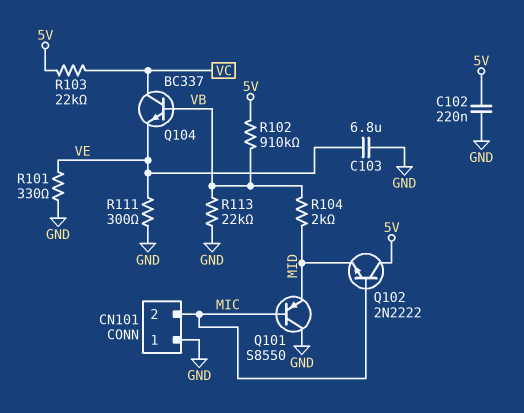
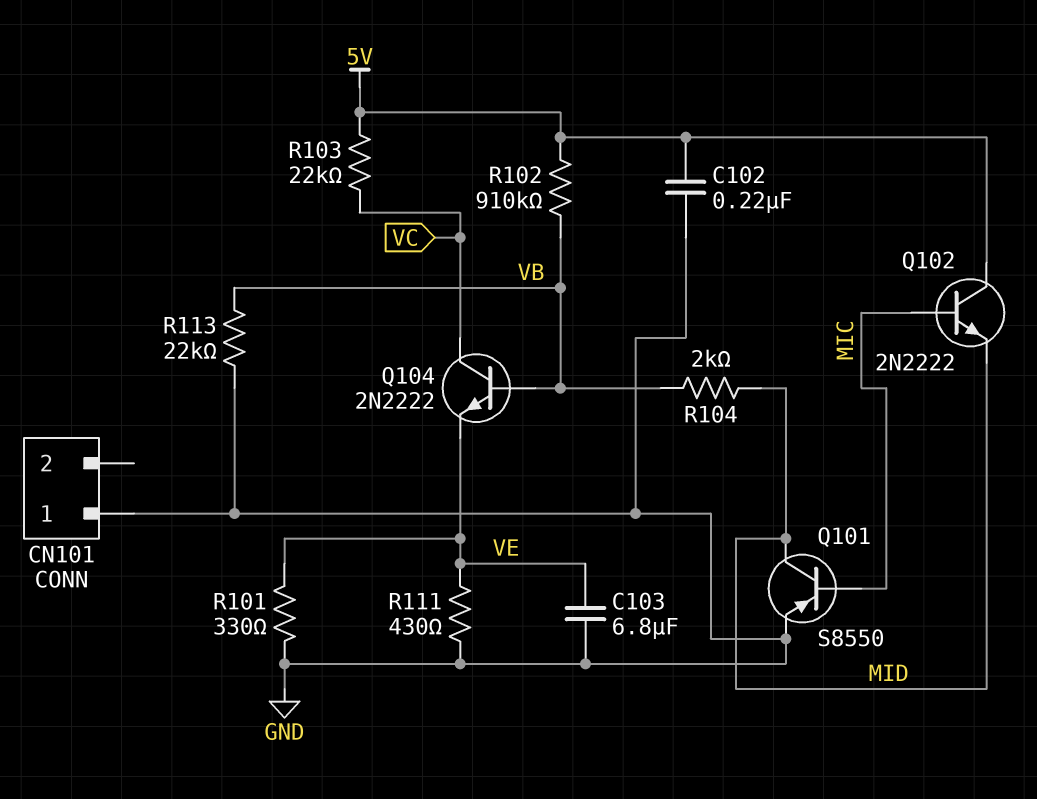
CN101 pin 2: MIC -> none
Q101: PNP S8550 (B MIC, C GND, E MID) -> PNP S8550 (B MIC, C MID, E GND)
Q104: NPN BC337 (B VB, C VC, E VE) -> NPN 2N2222 (B VB, C VC, E VE)
R111: 300 (GND, VE) -> 430 (GND, VE)

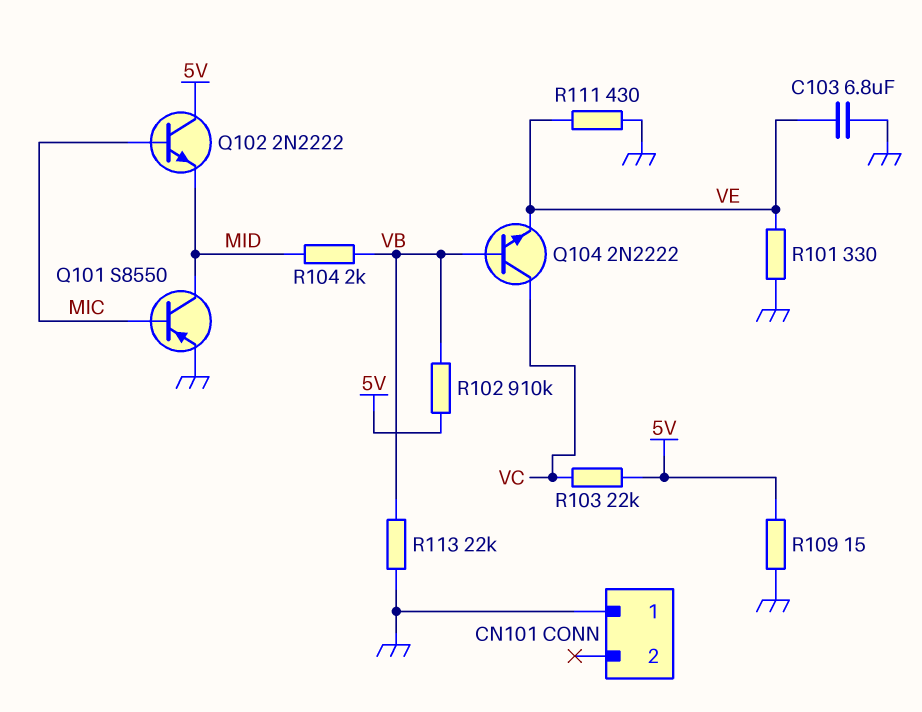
C102: 220nF (5V, GND) -> none
R109: none -> 15 (5V, GND)

